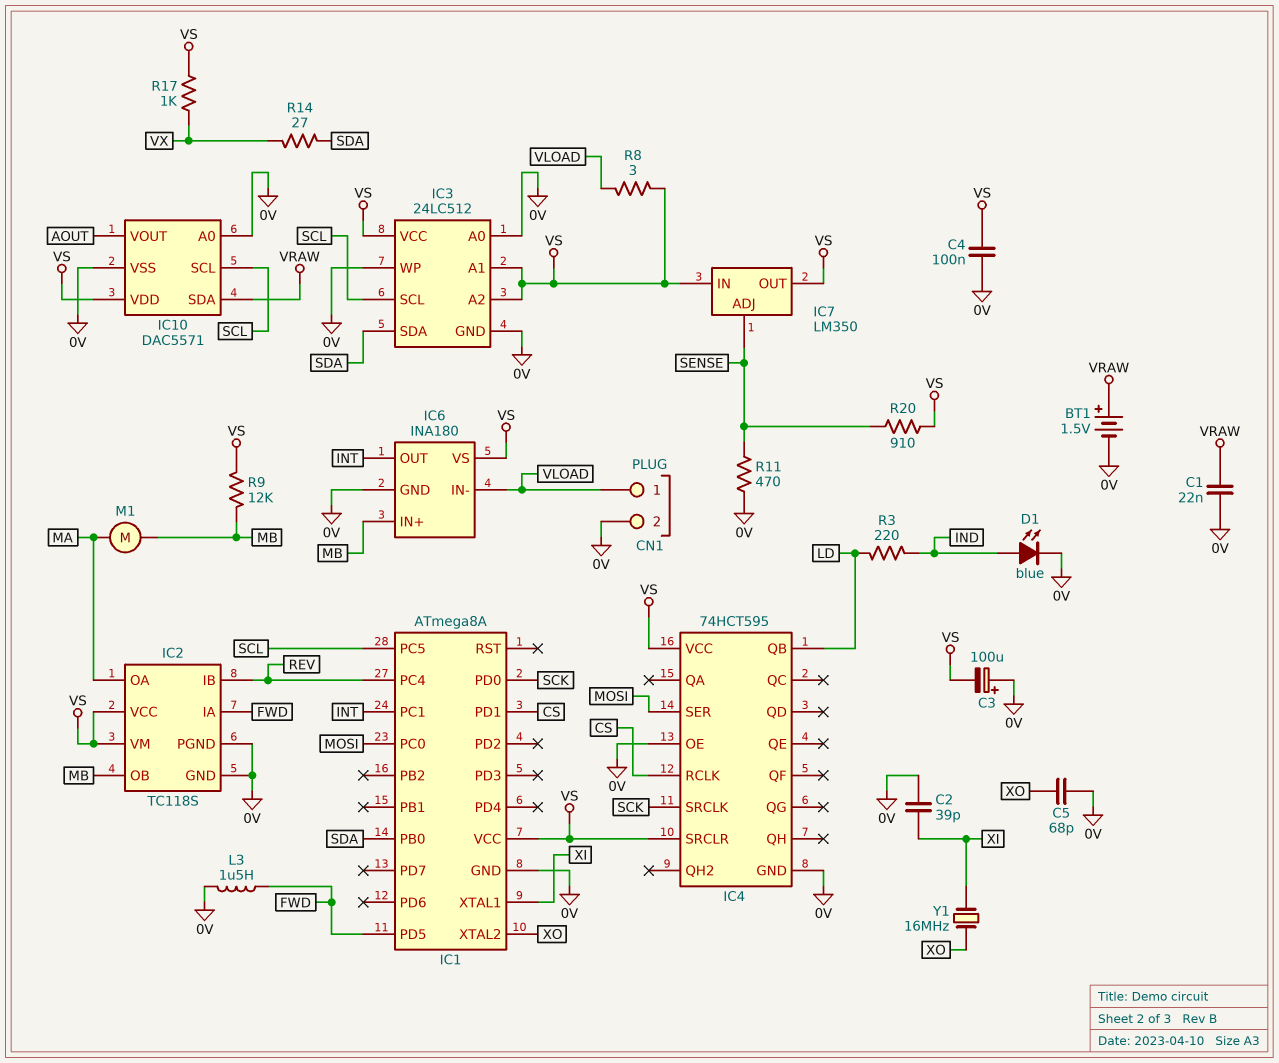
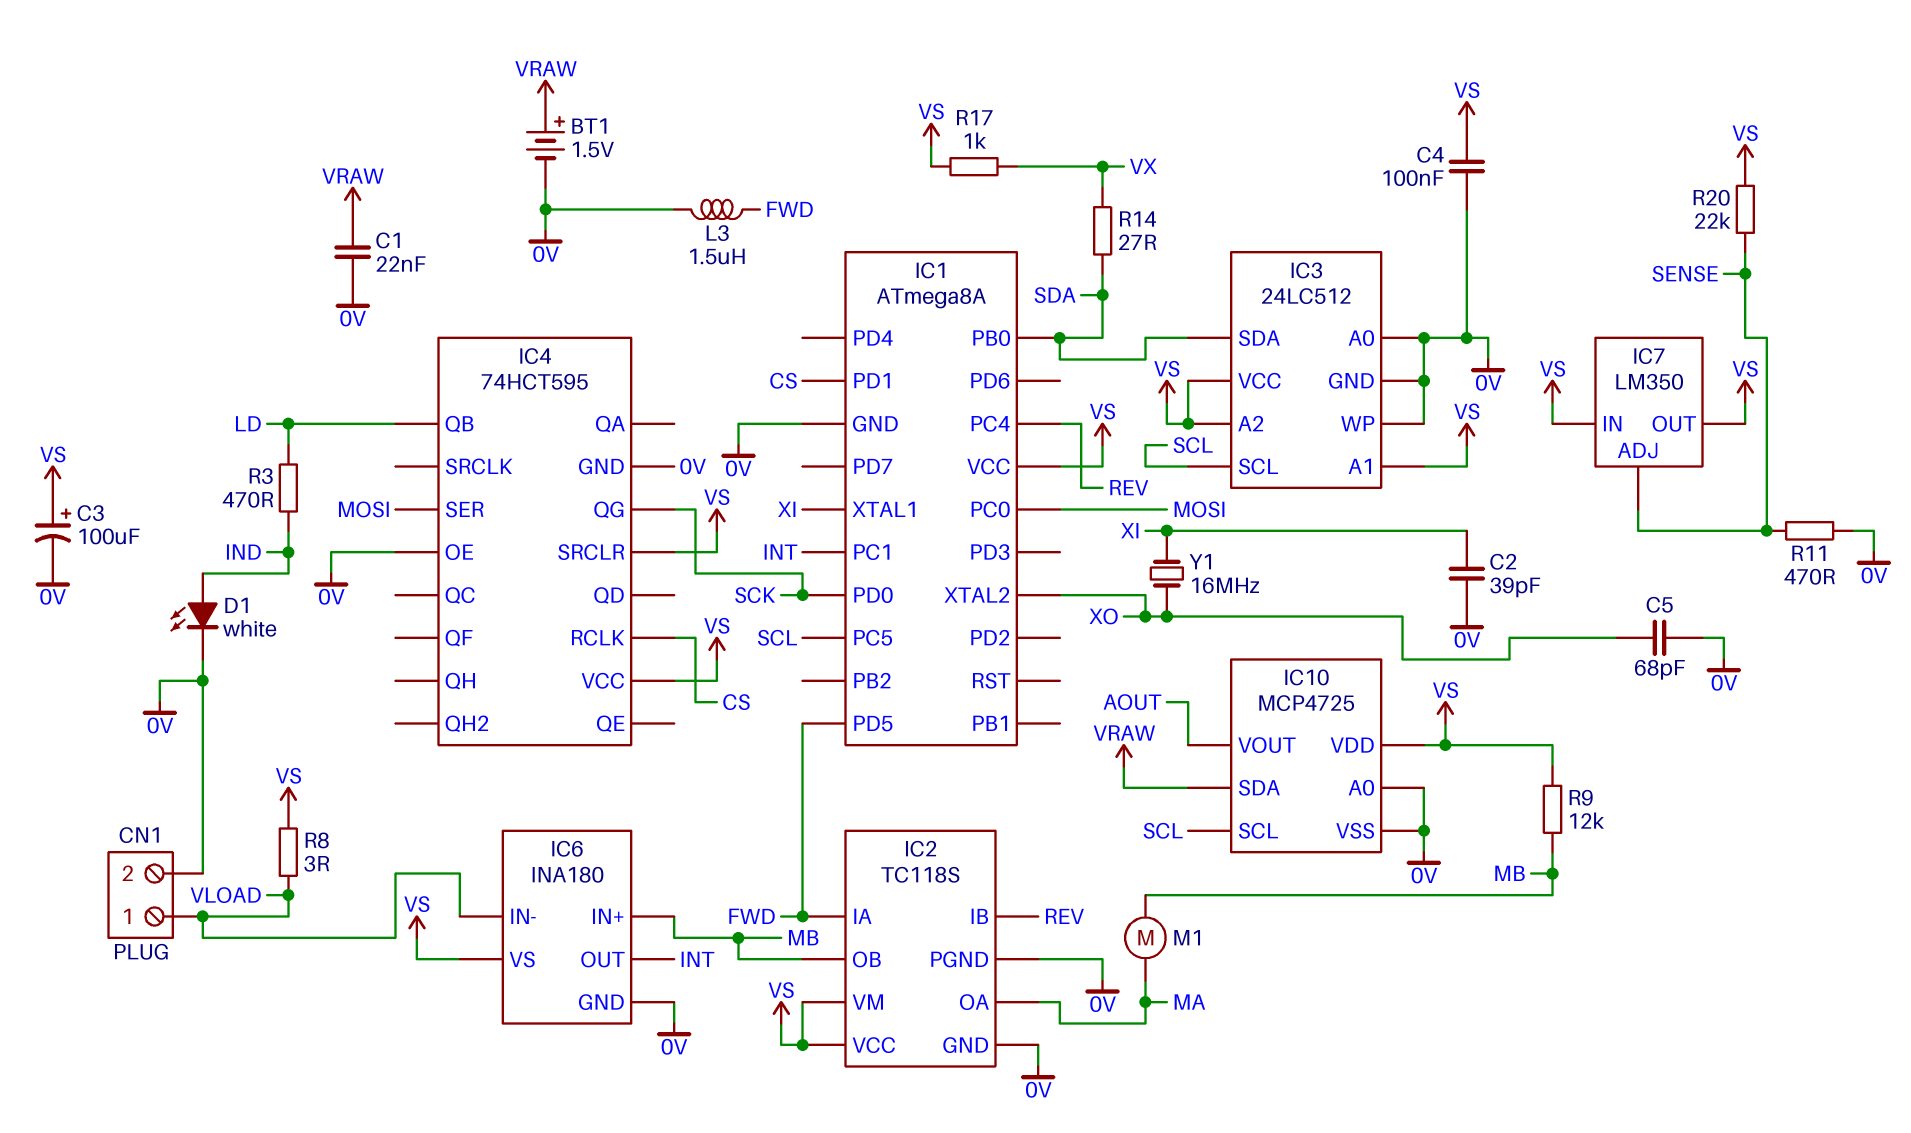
C3: 100uF (plus 0V, minus VS) -> 100uF (plus VS, minus 0V)
D1: LED blue (A IND, K 0V) -> LED white (A IND, K 0V)
IC4 pin QG: none -> SCK
IC4 pin SRCLK: SCK -> none
IC10: DAC5571 -> MCP4725
R3: 220 (IND, LD) -> 470 (IND, LD)
R20: 910 (SENSE, VS) -> 22k (SENSE, VS)

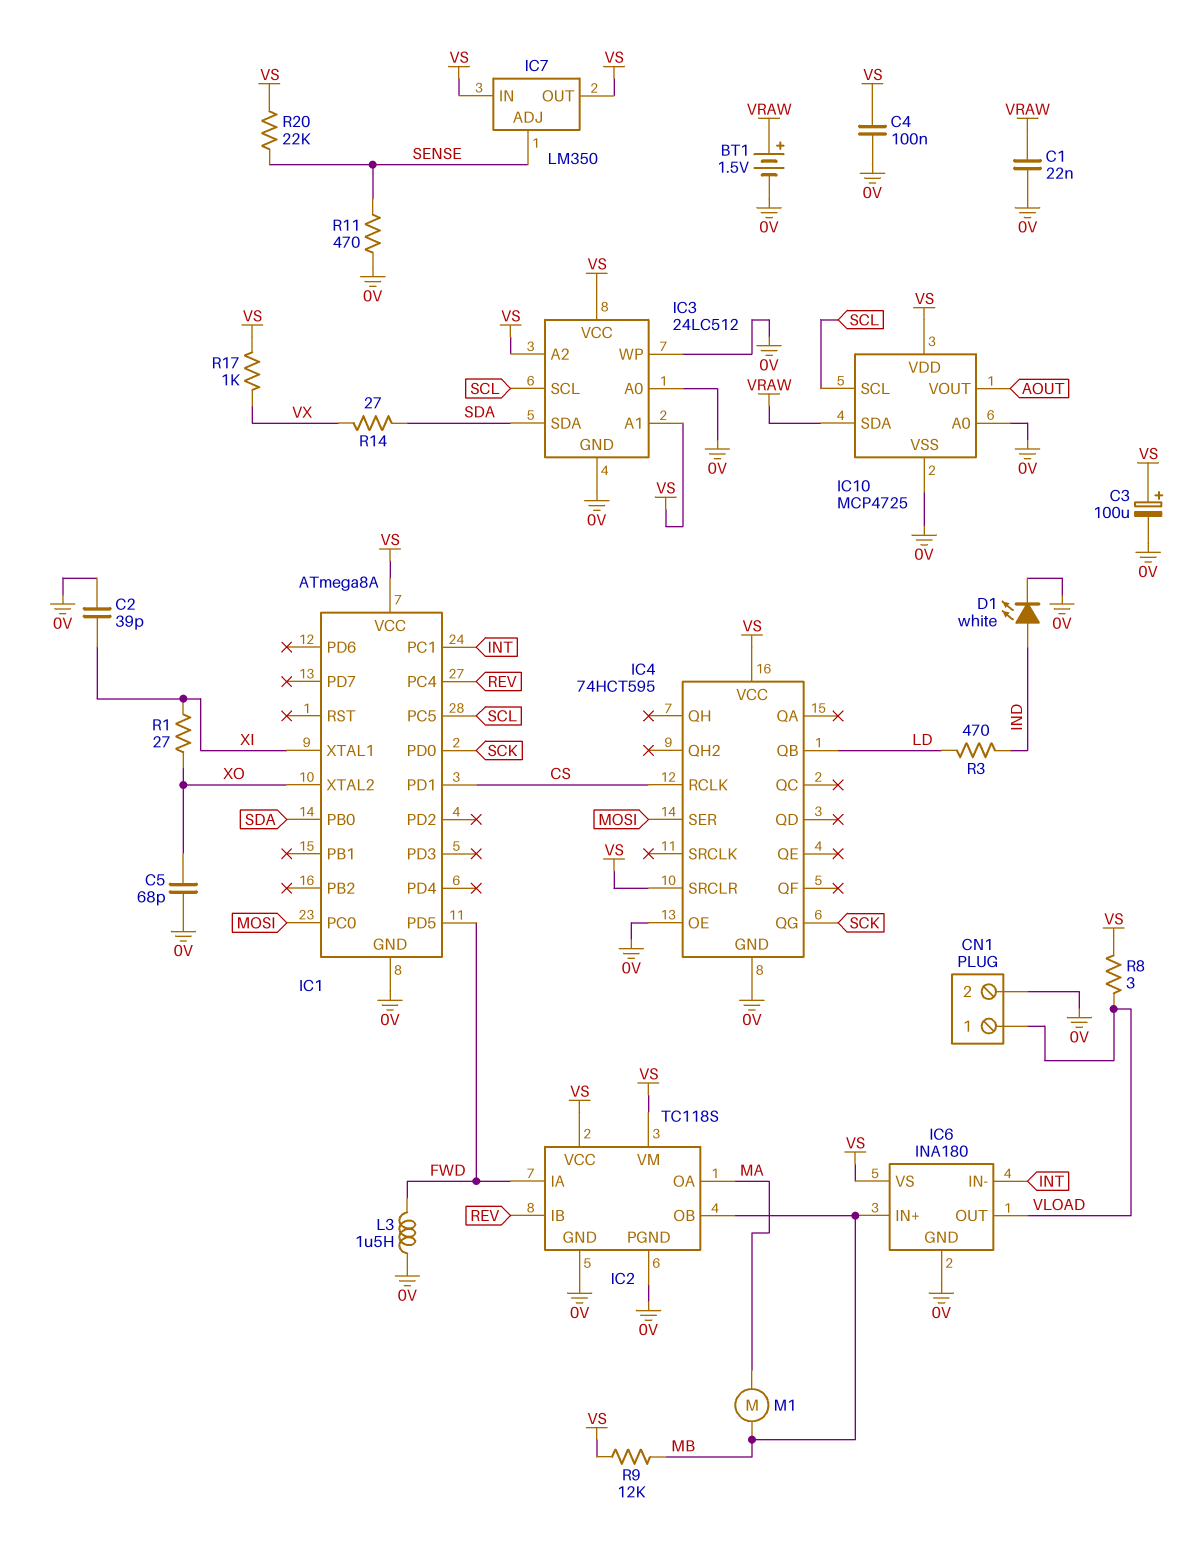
IC6 pin IN-: VLOAD -> INT
IC6 pin OUT: INT -> VLOAD
R1: none -> 27 (XI, XO)
Y1: 16MHz (XI, XO) -> none

